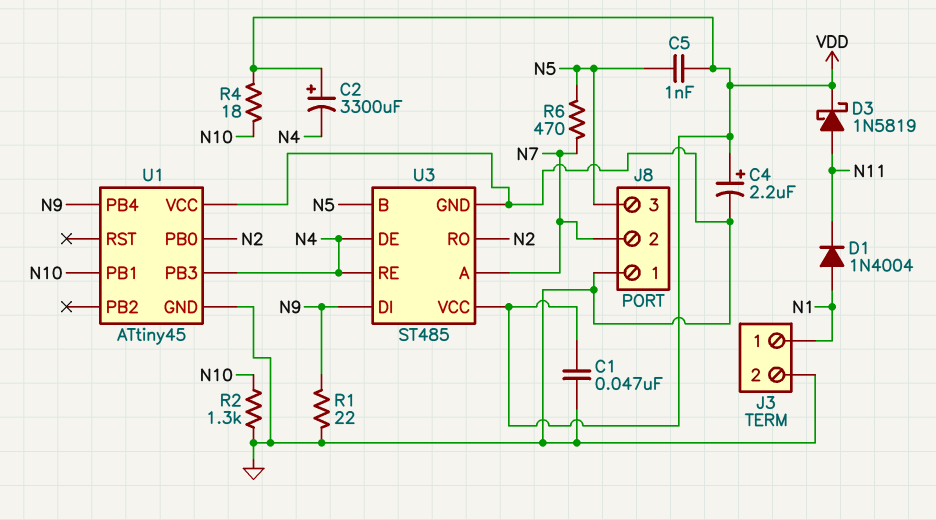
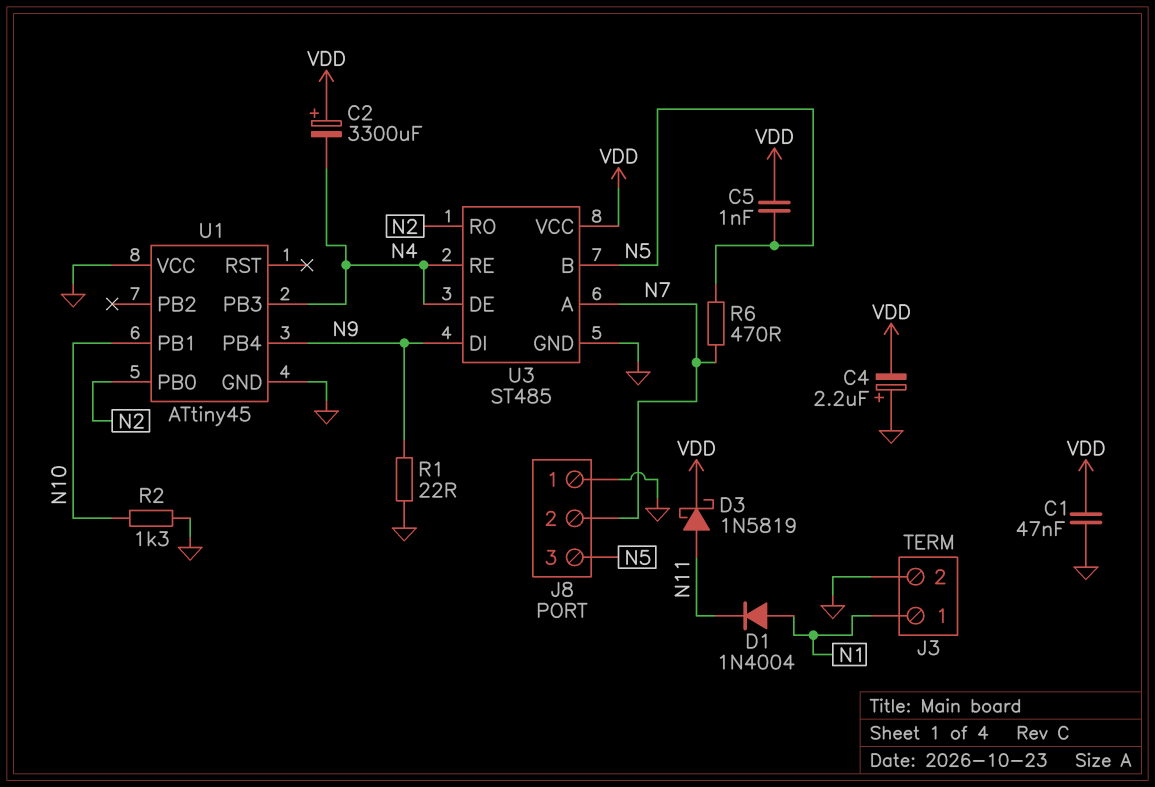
C4: 2.2uF (plus VDD, minus GND) -> 2.2uF (plus GND, minus VDD)
R4: 18 (N10, VDD) -> none

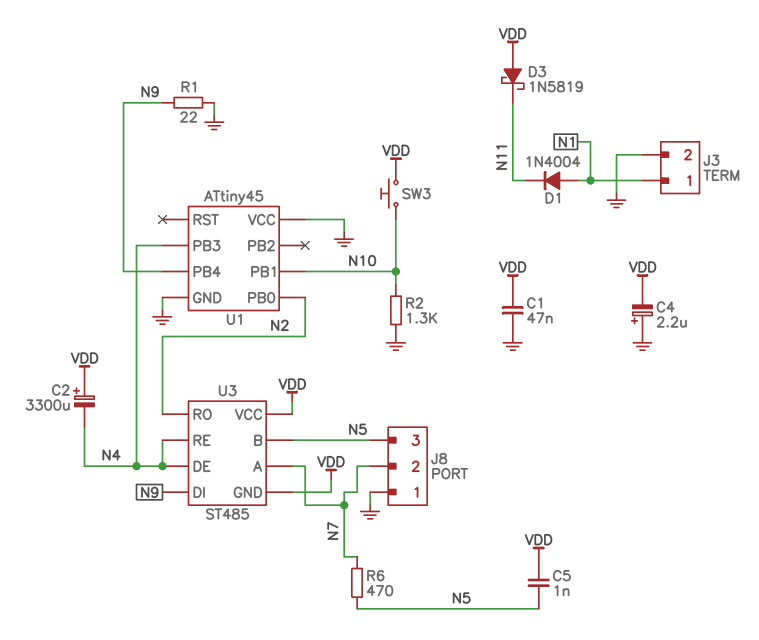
D3: schottky 1N5819 (A N11, K VDD) -> schottky 1N5819 (A VDD, K N11)
SW3: none -> button (N10, VDD)
U3 pin GND: GND -> VDD

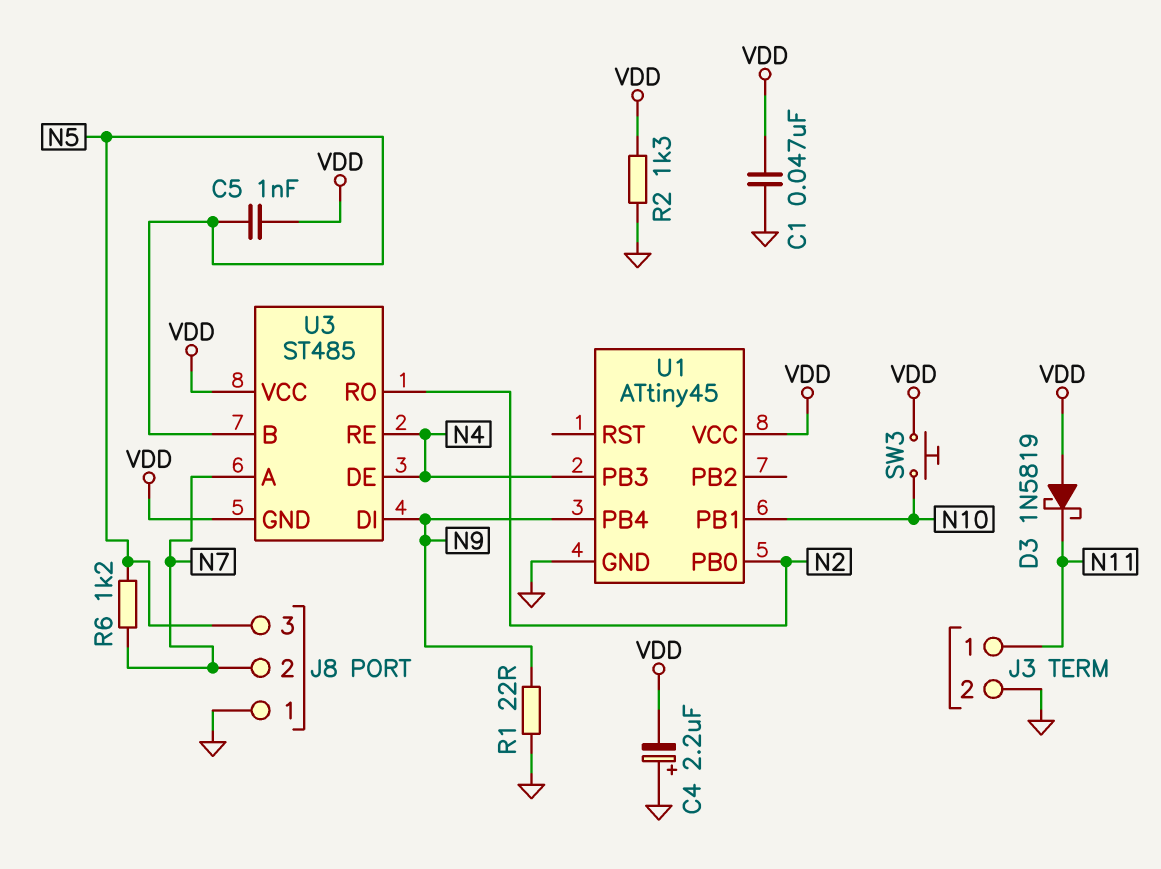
C2: 3300uF (plus VDD, minus N4) -> none
D1: diode 1N4004 (A N1, K N11) -> none
J3 pin 1: N1 -> N11
R2: 1.3k (GND, N10) -> 1.3k (GND, VDD)
R6: 470 (N5, N7) -> 1.2k (N5, N7)
U1 pin VCC: GND -> VDD

